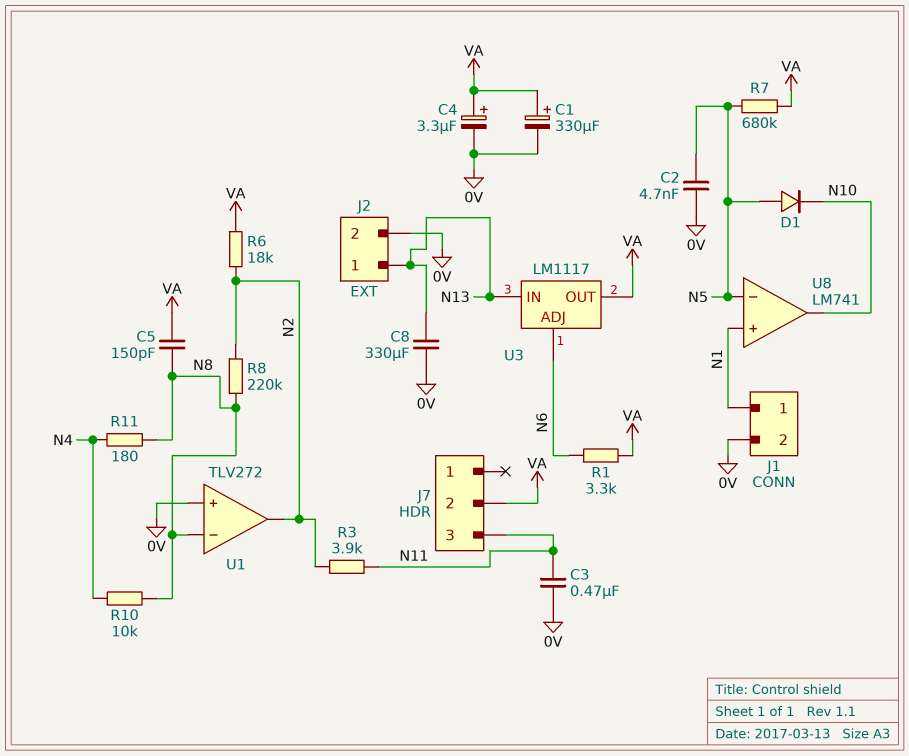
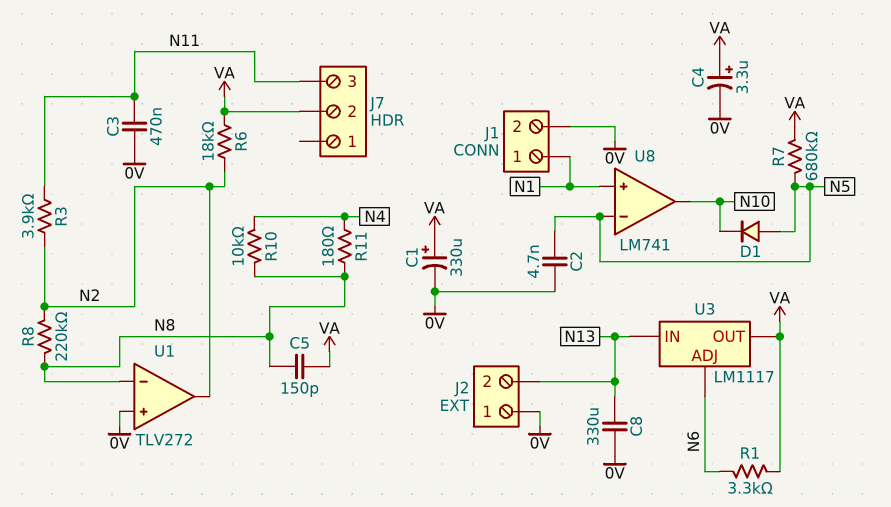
J2 pin 1: N13 -> 0V
J2 pin 2: 0V -> N13

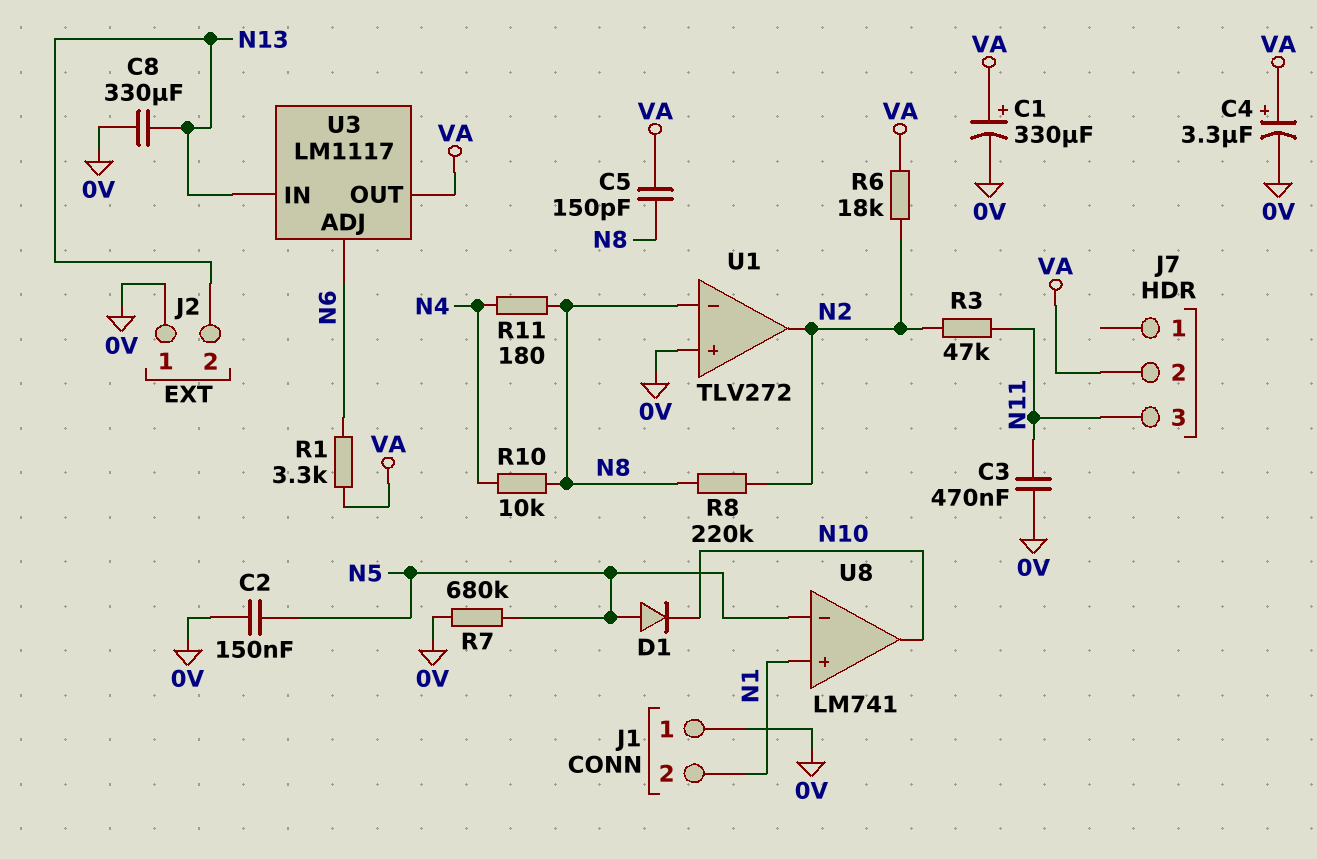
C2: 4.7nF (0V, N5) -> 150nF (0V, N5)
J1 pin 1: N1 -> 0V
J1 pin 2: 0V -> N1
R3: 3.9k (N2, N11) -> 47k (N2, N11)
R7: 680k (N5, VA) -> 680k (0V, N5)

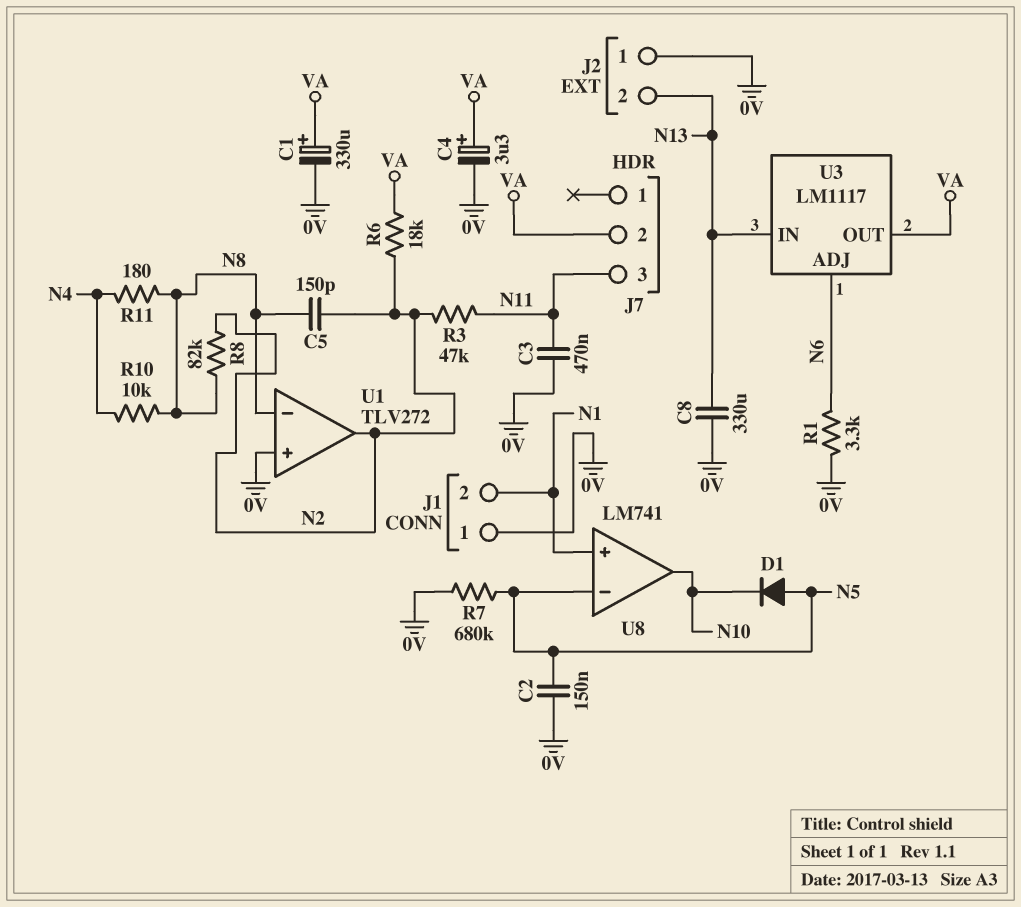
C5: 150pF (N8, VA) -> 150pF (N2, N8)
R1: 3.3k (N6, VA) -> 3.3k (0V, N6)
R8: 220k (N2, N8) -> 82k (N2, N8)

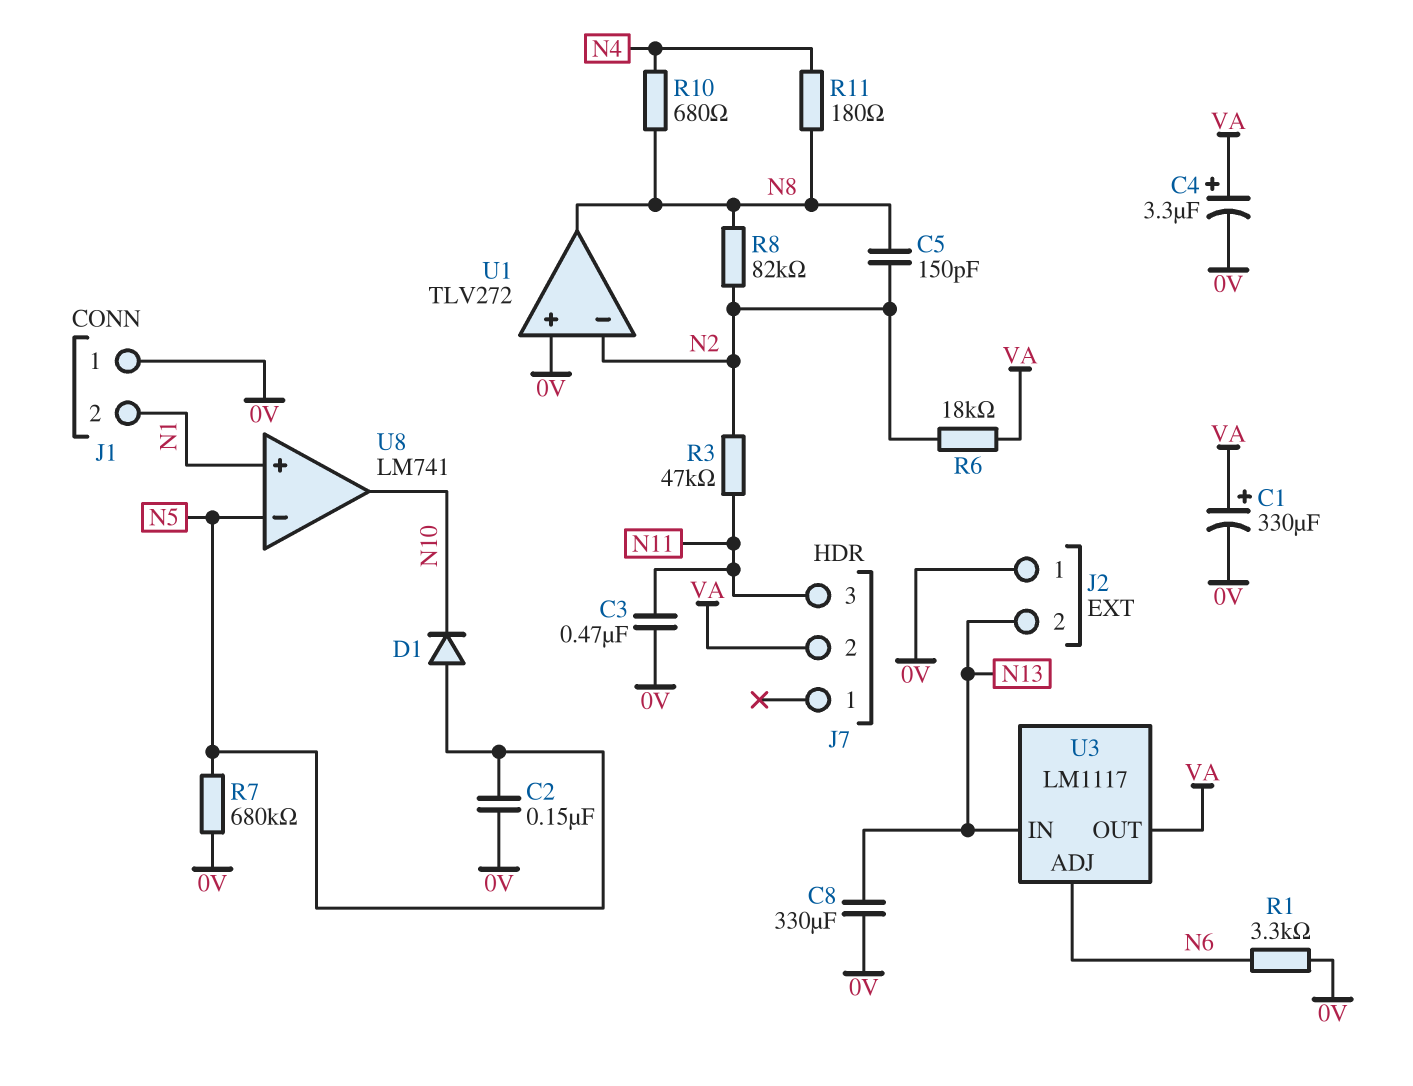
R10: 10k (N4, N8) -> 680 (N4, N8)
U1 pin in-: N8 -> N2
U1 pin out: N2 -> N8

